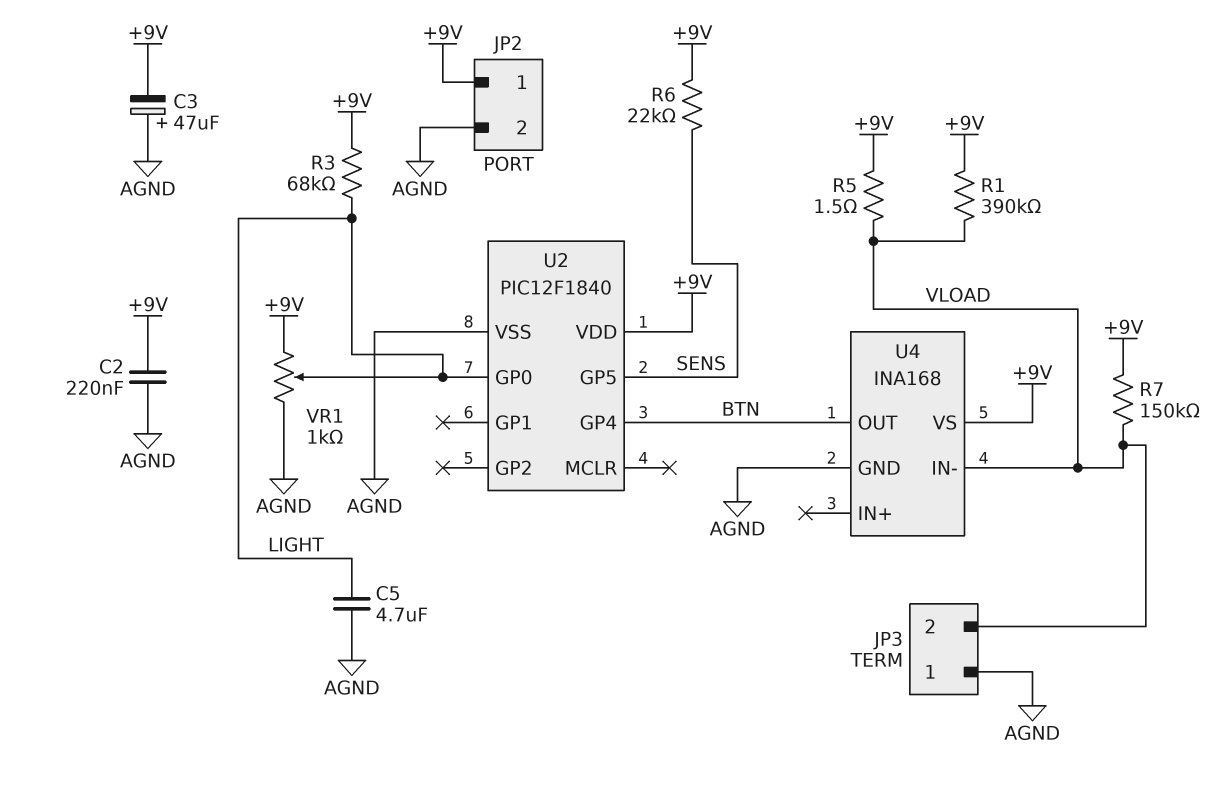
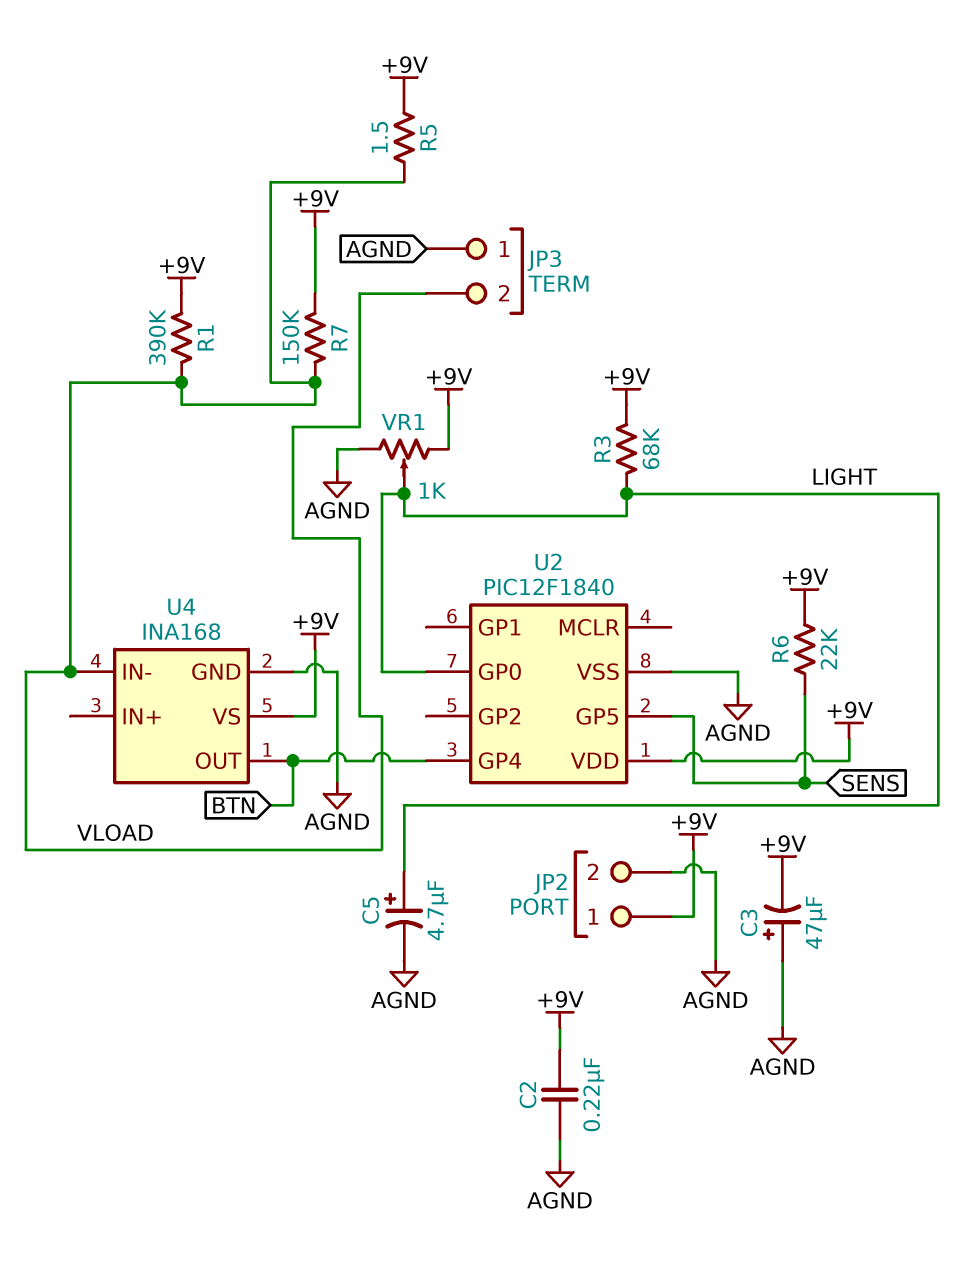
C5: 4.7uF (AGND, LIGHT) -> 4.7uF (plus LIGHT, minus AGND)

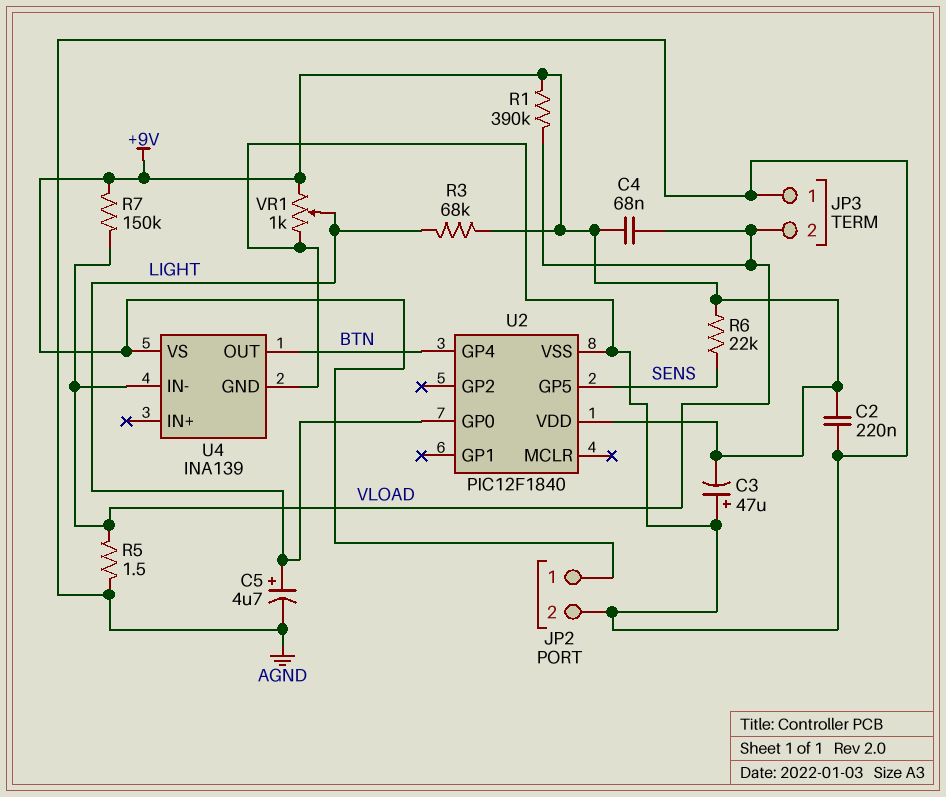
C4: none -> 68nF (+9V, VLOAD)
R5: 1.5 (+9V, VLOAD) -> 1.5 (AGND, VLOAD)
U4: INA168 -> INA139

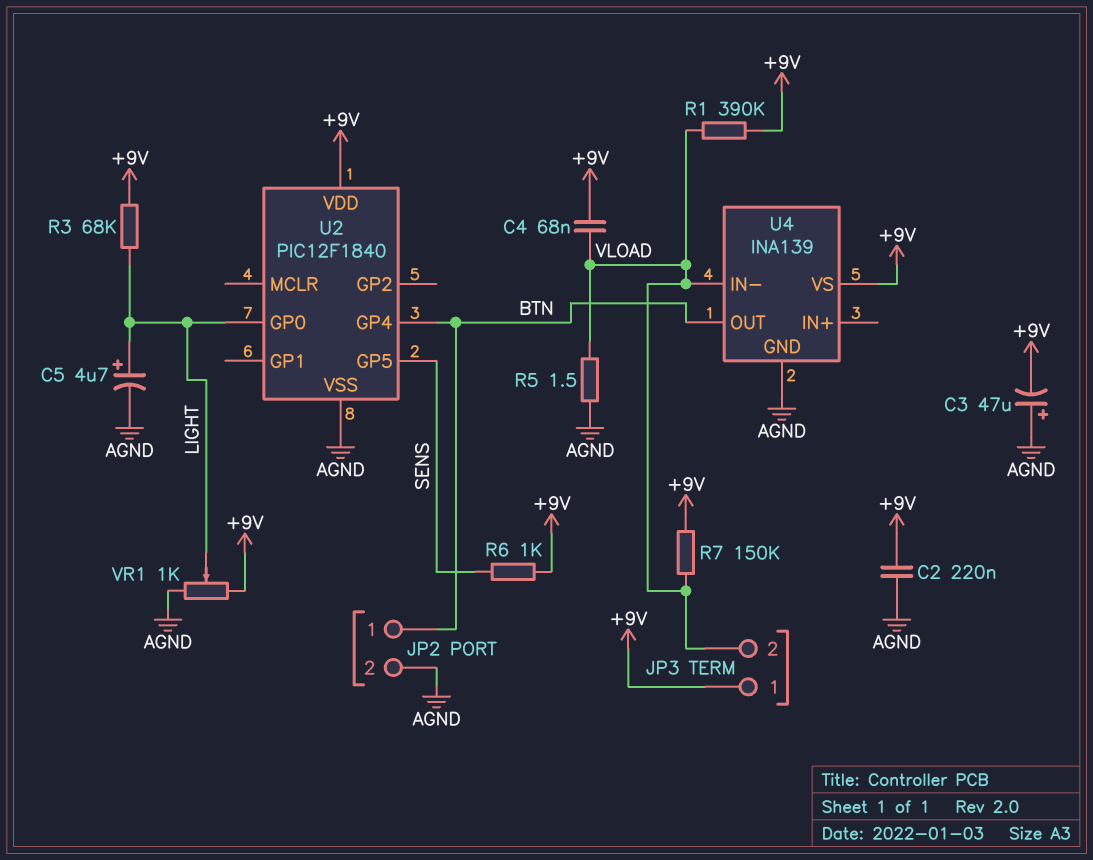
JP2 pin 1: +9V -> BTN
JP3 pin 1: AGND -> +9V
R6: 22k (+9V, SENS) -> 1k (+9V, SENS)

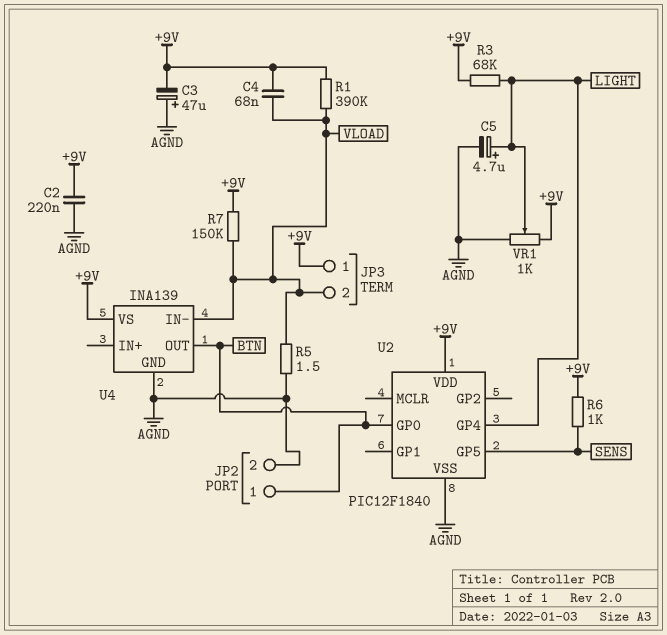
U2 pin GP0: LIGHT -> BTN
U2 pin GP4: BTN -> LIGHT

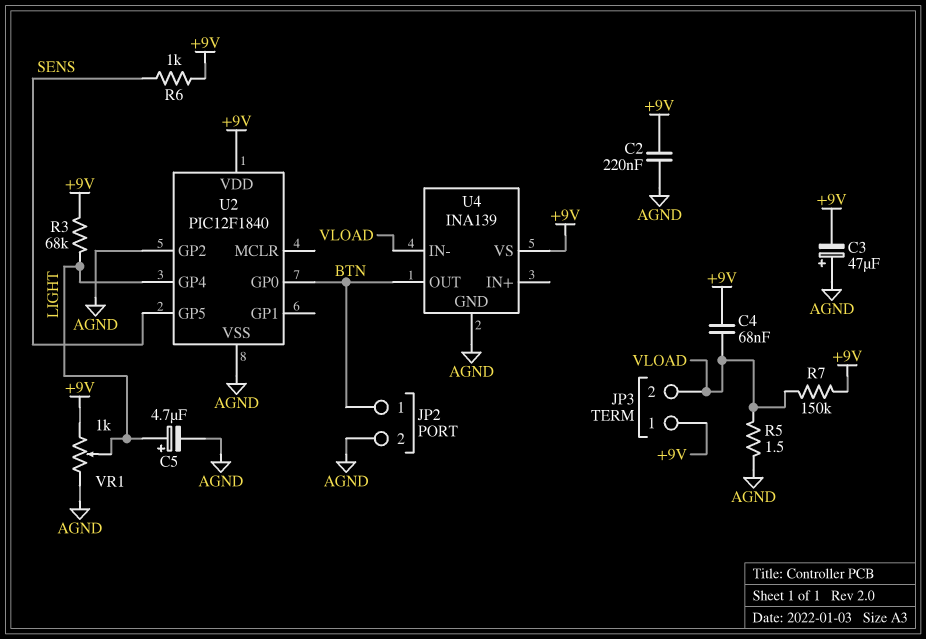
R1: 390k (+9V, VLOAD) -> none
U2 pin GP2: none -> AGND

